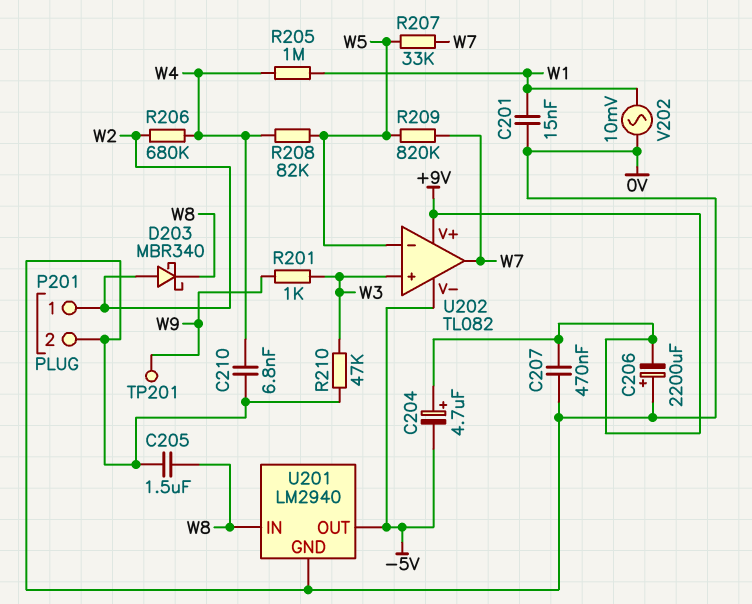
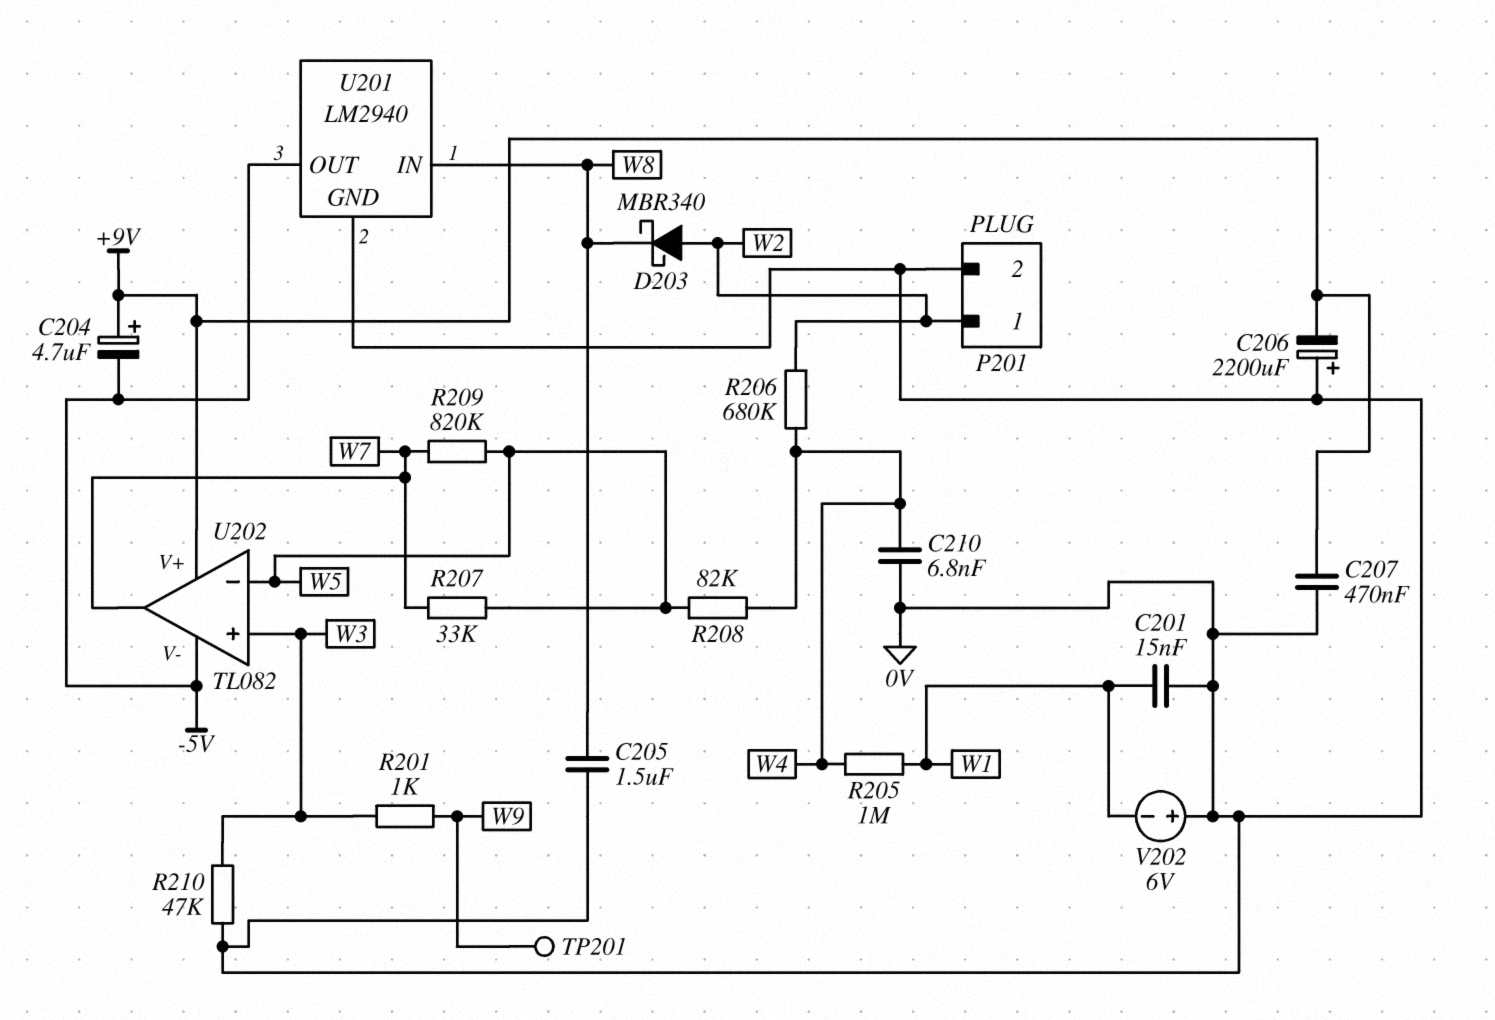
V202: AC 10mV (0V, W1) -> 6V (plus 0V, minus W1)

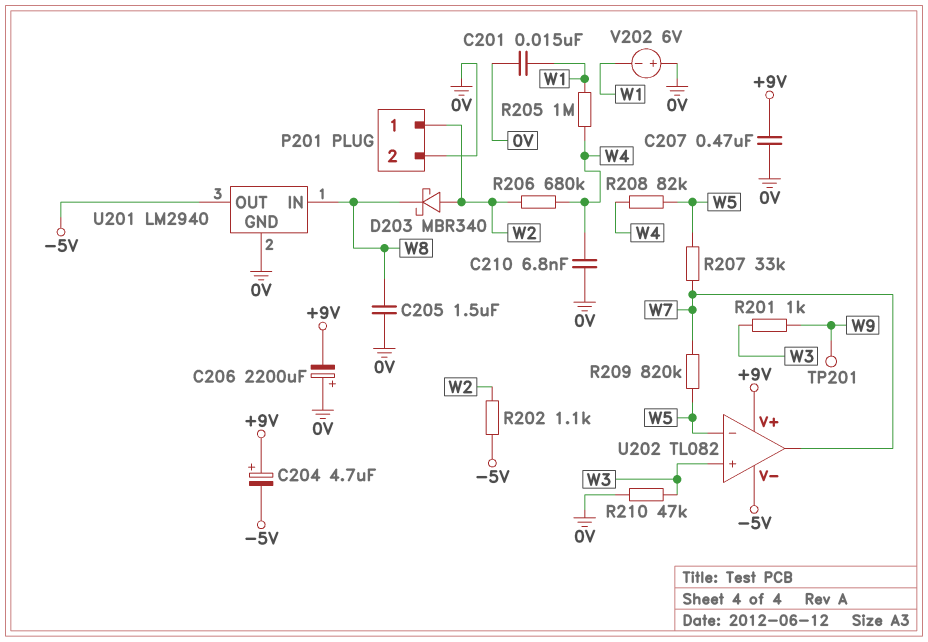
R202: none -> 1.1k (-5V, W2)

